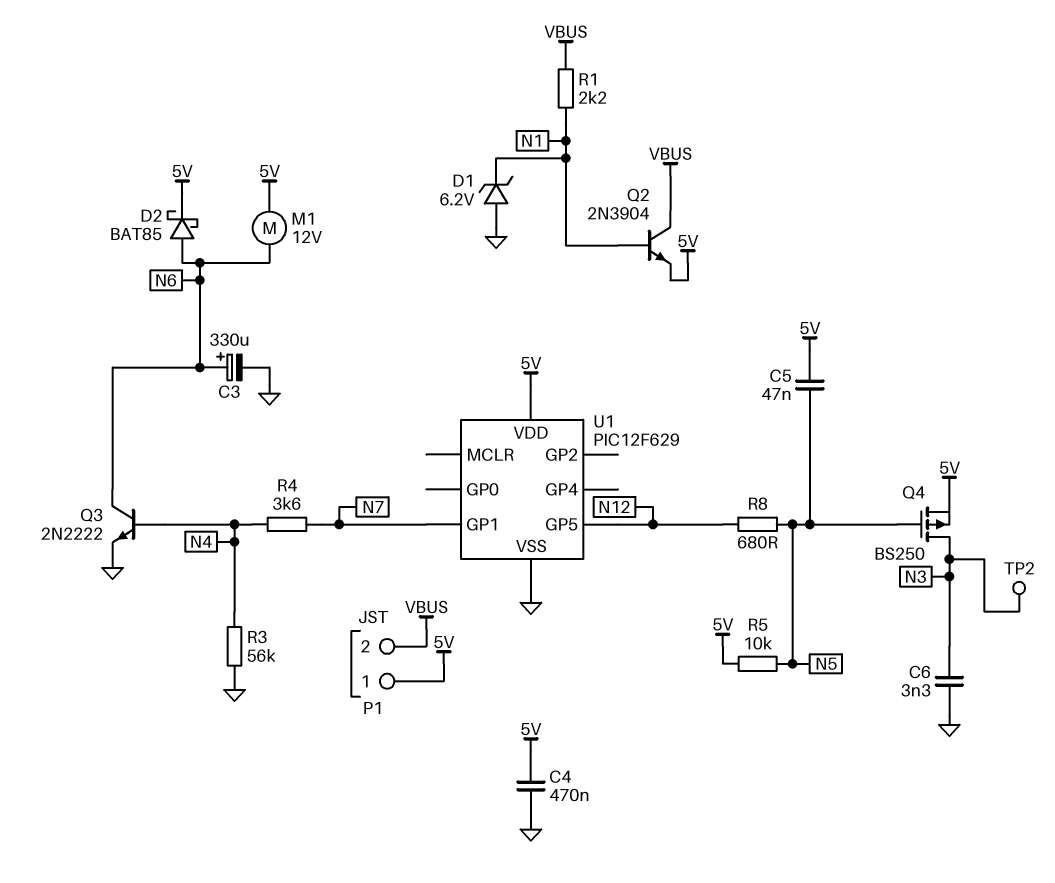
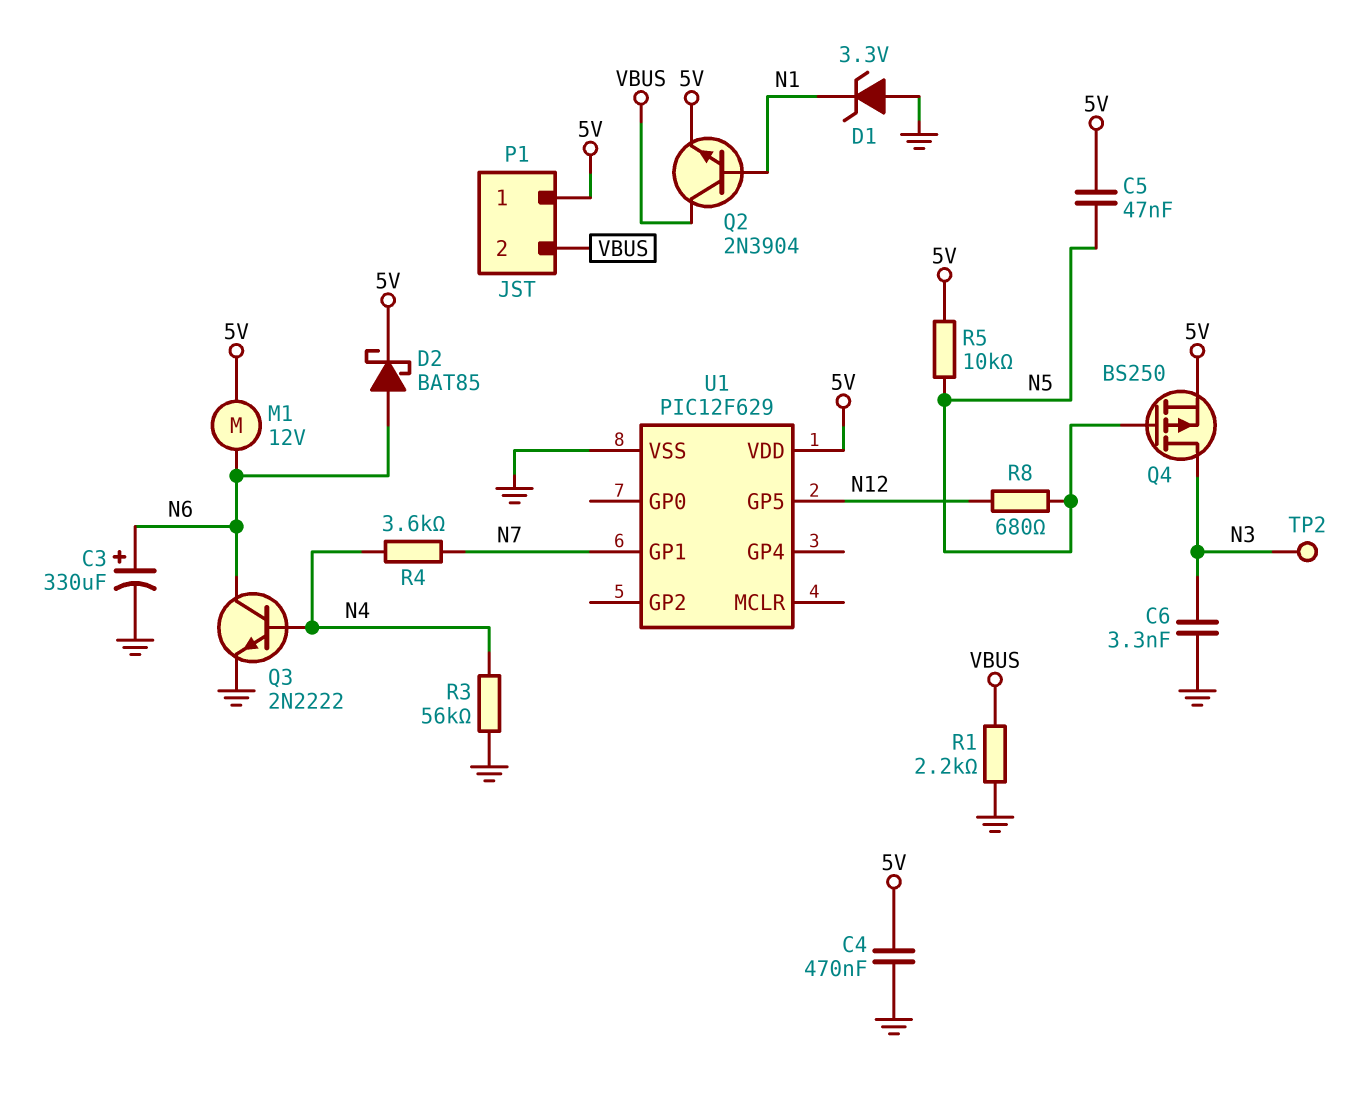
D1: zener 6.2V (A GND, K N1) -> zener 3.3V (A GND, K N1)
R1: 2.2k (N1, VBUS) -> 2.2k (GND, VBUS)

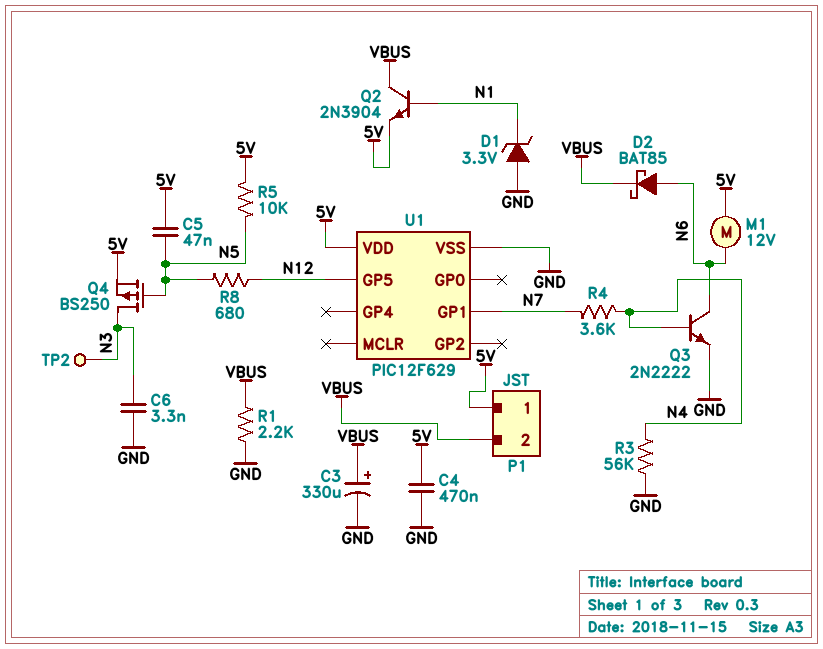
C3: 330uF (plus N6, minus GND) -> 330uF (plus VBUS, minus GND)
D2: schottky BAT85 (A N6, K 5V) -> schottky BAT85 (A N6, K VBUS)

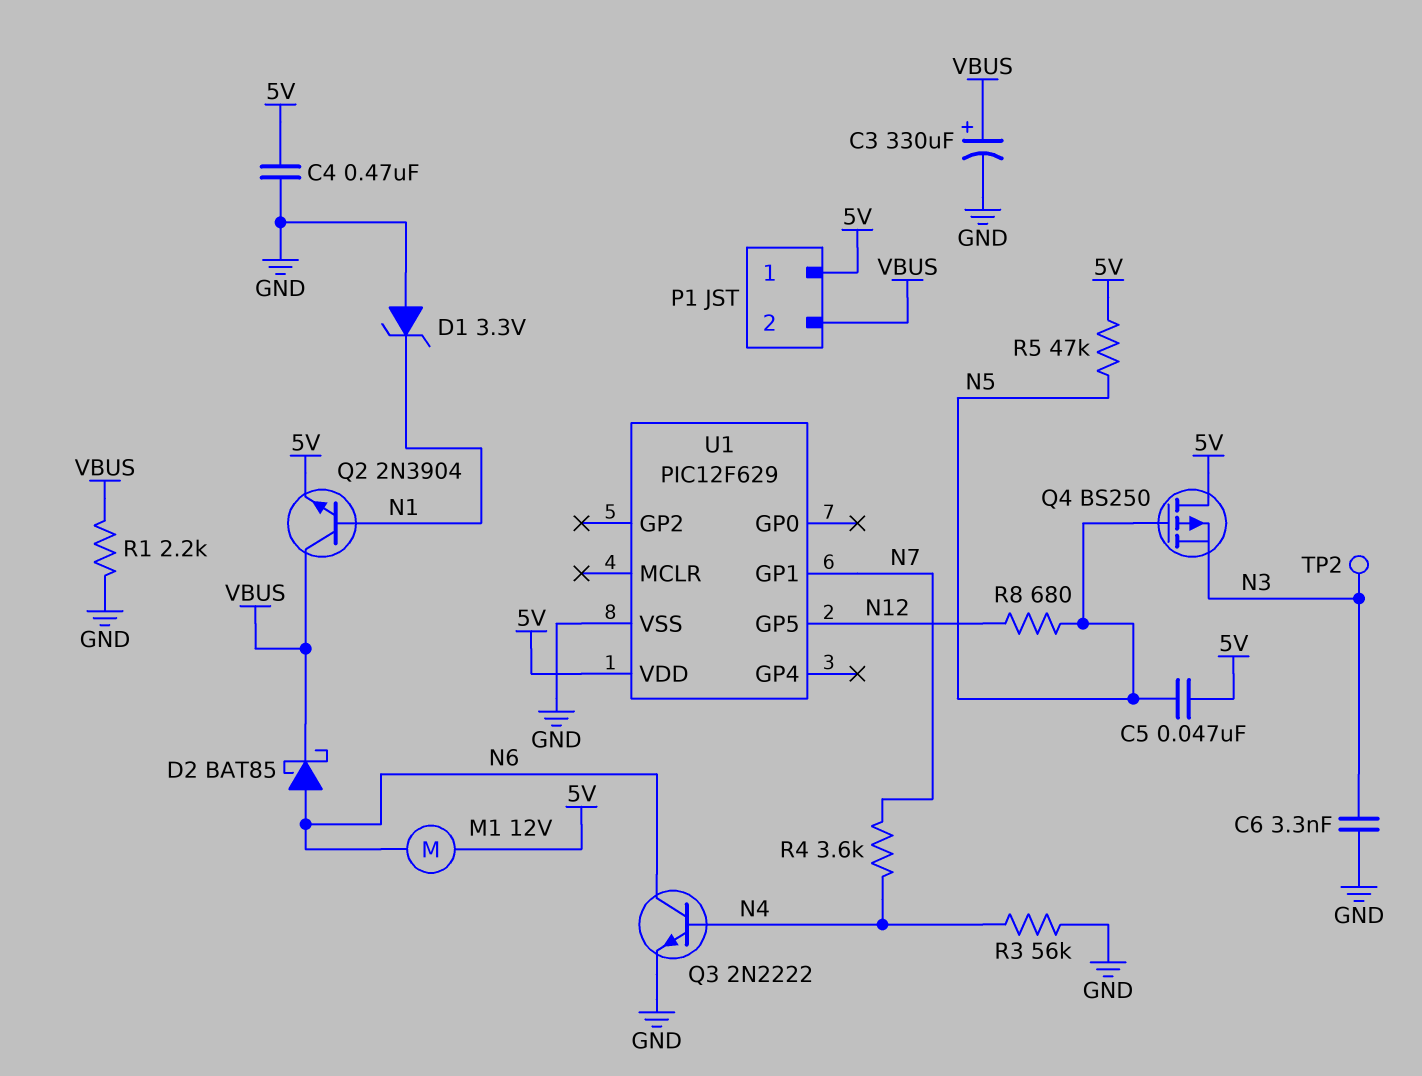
Q4: PMOS BS250 (G N5, D N3, S 5V) -> PMOS BS250 (G N5, D 5V, S N3)
R5: 10k (5V, N5) -> 47k (5V, N5)

